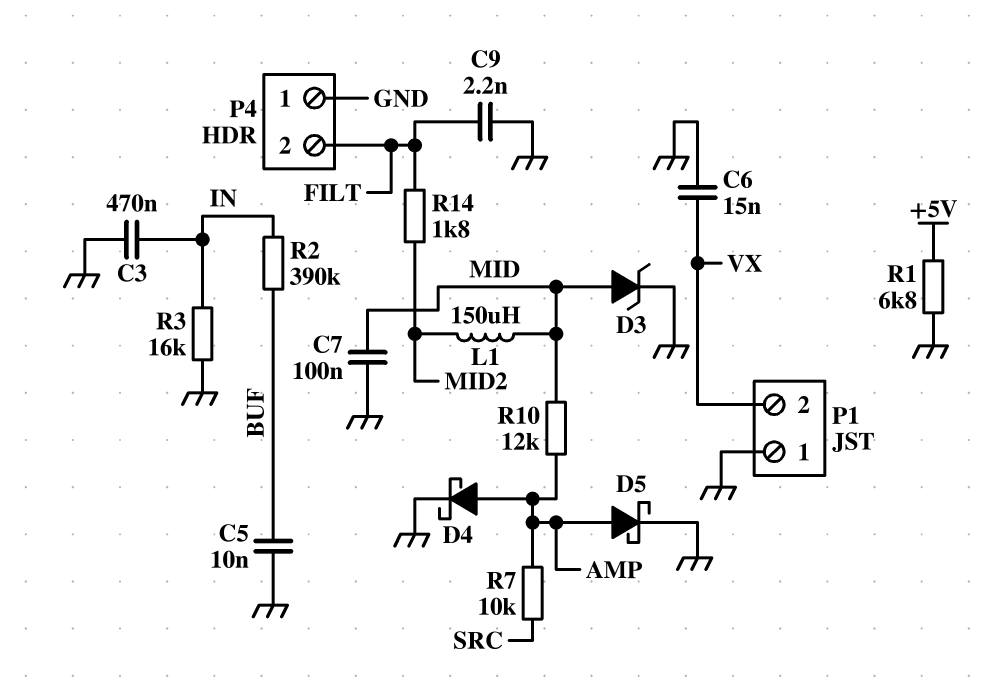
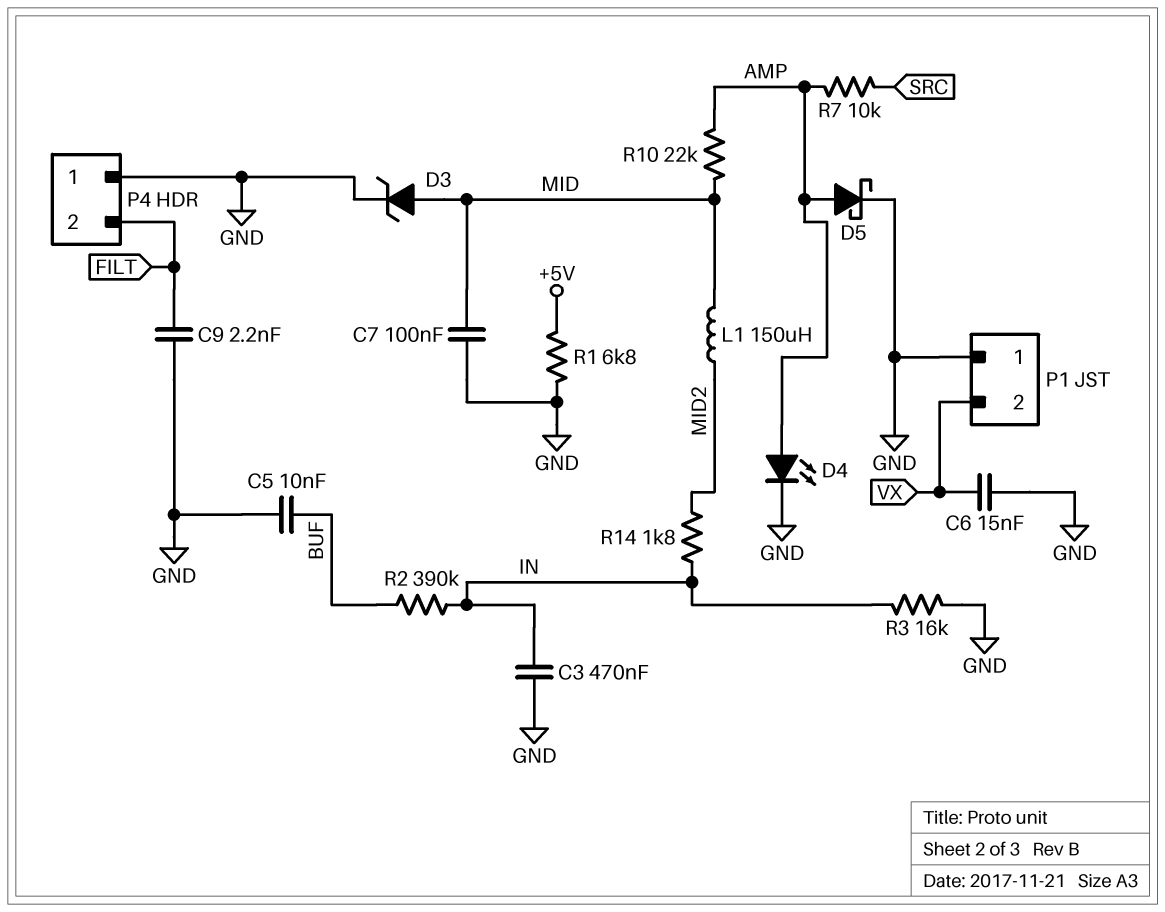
D4: schottky (A AMP, K GND) -> LED (A AMP, K GND)
R10: 12k (AMP, MID) -> 22k (AMP, MID)
R14: 1.8k (FILT, MID2) -> 1.8k (IN, MID2)

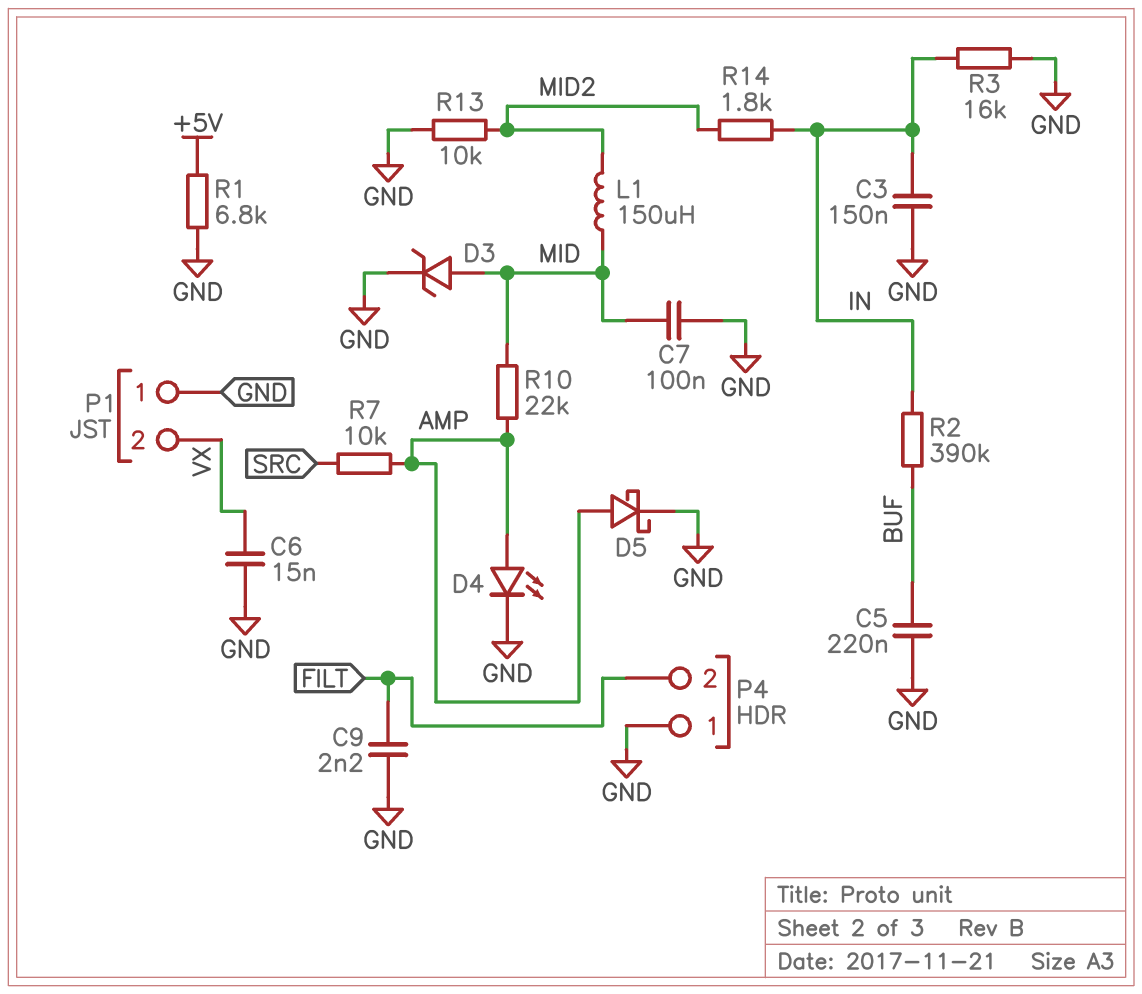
C3: 470nF (GND, IN) -> 150nF (GND, IN)
C5: 10nF (BUF, GND) -> 220nF (BUF, GND)
R13: none -> 10k (GND, MID2)

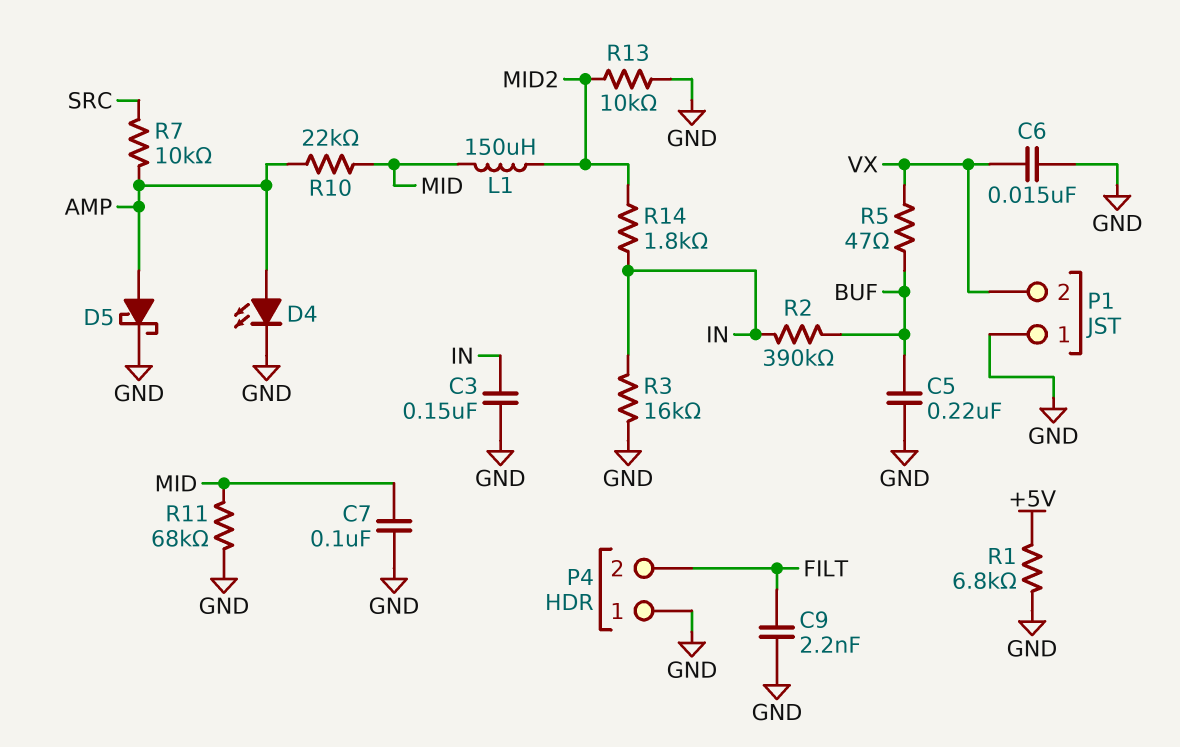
D3: zener (A MID, K GND) -> none
R5: none -> 47 (BUF, VX)
R11: none -> 68k (GND, MID)

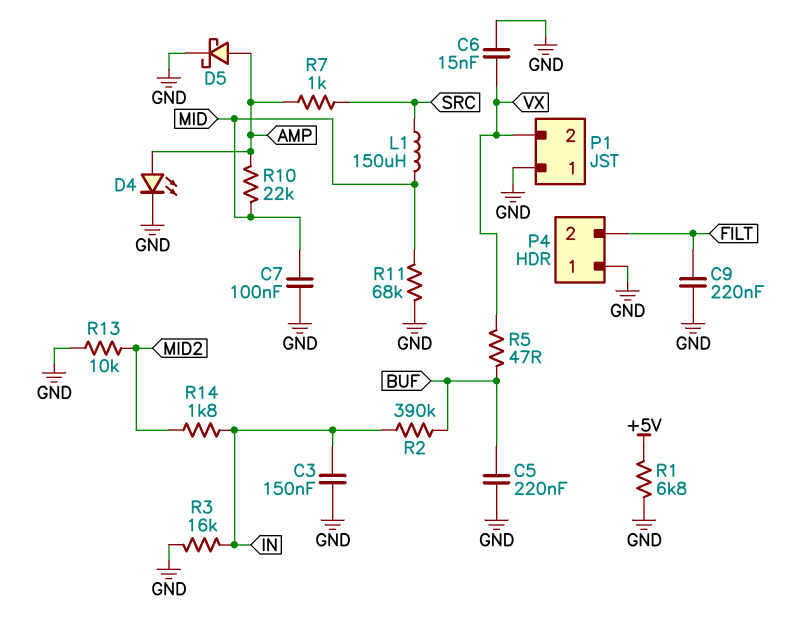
C9: 2.2nF (FILT, GND) -> 220nF (FILT, GND)
L1: 150uH (MID, MID2) -> 150uH (MID, SRC)
R7: 10k (AMP, SRC) -> 1k (AMP, SRC)

